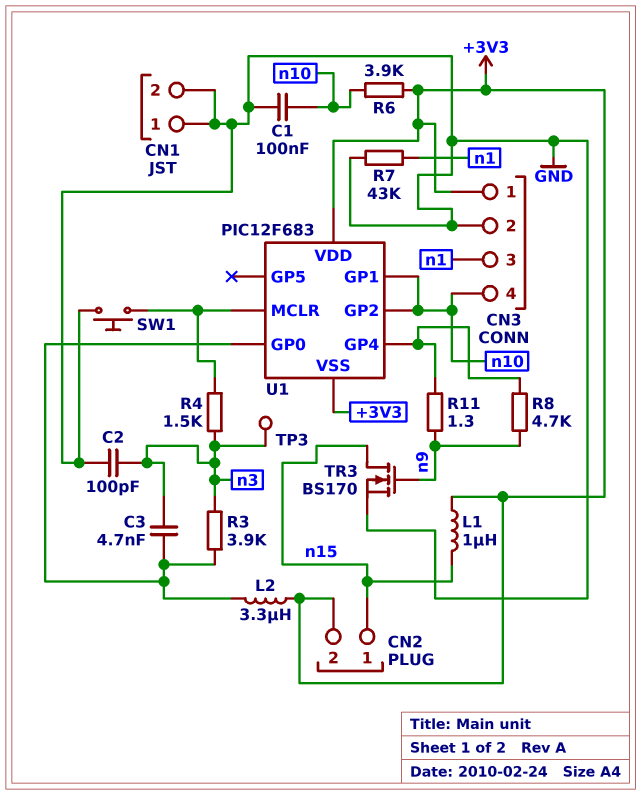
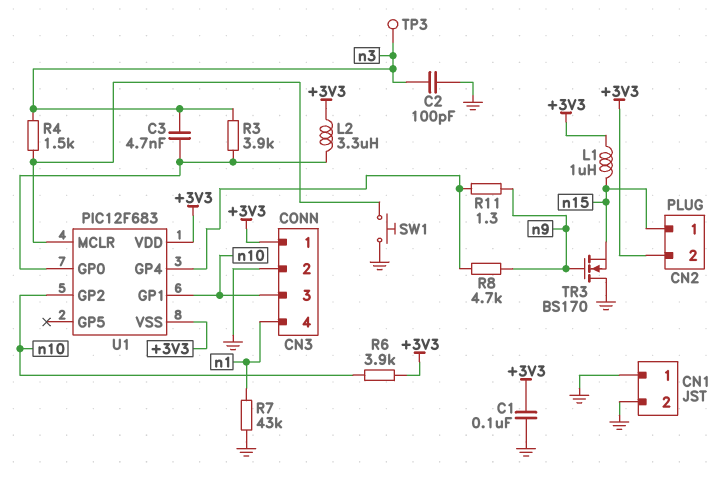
C1: 100nF (GND, n10) -> 100nF (+3V3, GND)
CN3 pin 3: n1 -> n10
CN3 pin 4: n10 -> n1
TR3: NMOS BS170 (G n9, D n15, S GND) -> NMOS BS170 (G n9, D GND, S n15)

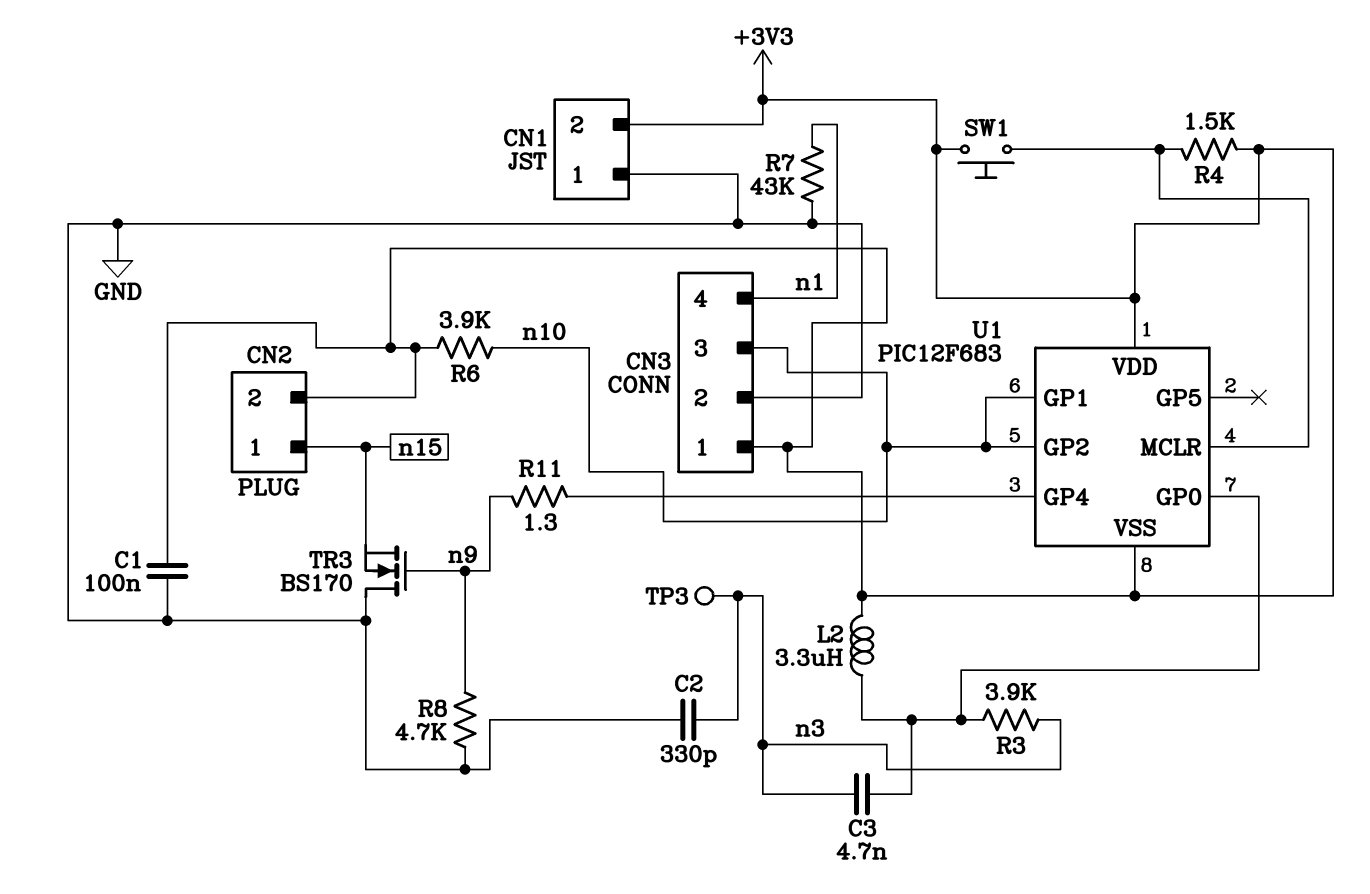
C2: 100pF (GND, n3) -> 330pF (GND, n3)
CN1 pin 2: GND -> +3V3
L1: 1uH (+3V3, n15) -> none
R4: 1.5k (U1/MCLR, n3) -> 1.5k (+3V3, U1/MCLR)
R8: 4.7k (U1/GP4, n9) -> 4.7k (GND, n9)
SW1: button (GND, U1/MCLR) -> button (+3V3, U1/MCLR)

